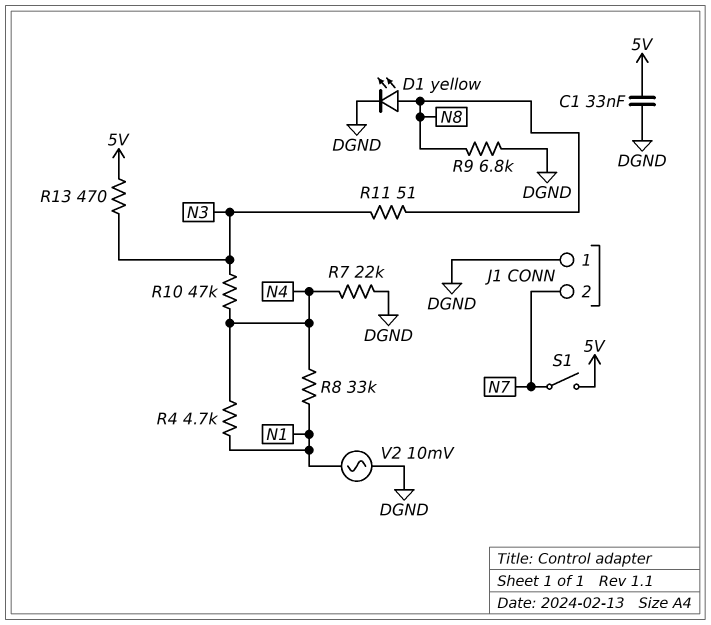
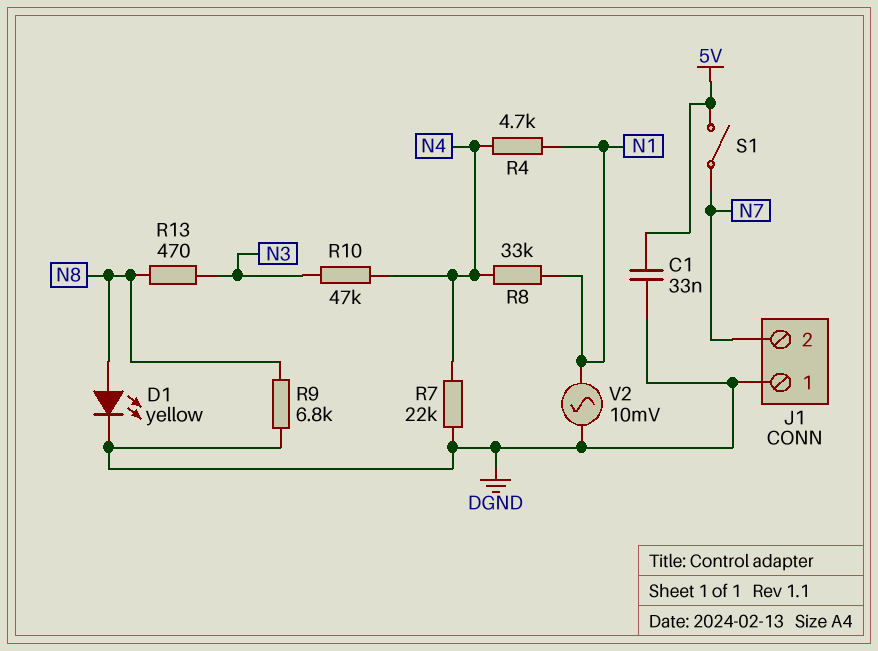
R11: 51 (N3, N8) -> none
R13: 470 (5V, N3) -> 470 (N3, N8)

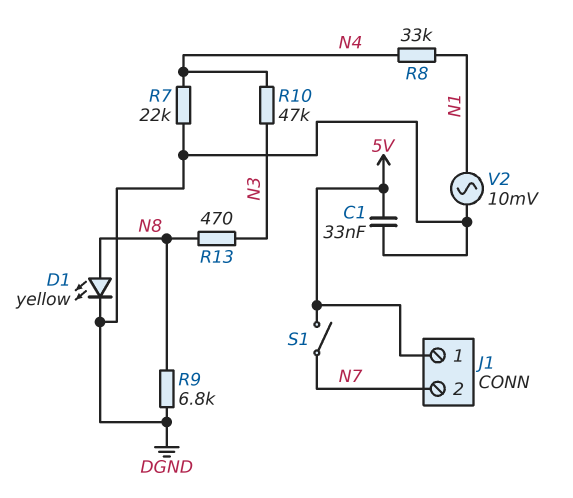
J1 pin 1: DGND -> 5V
R4: 4.7k (N1, N4) -> none

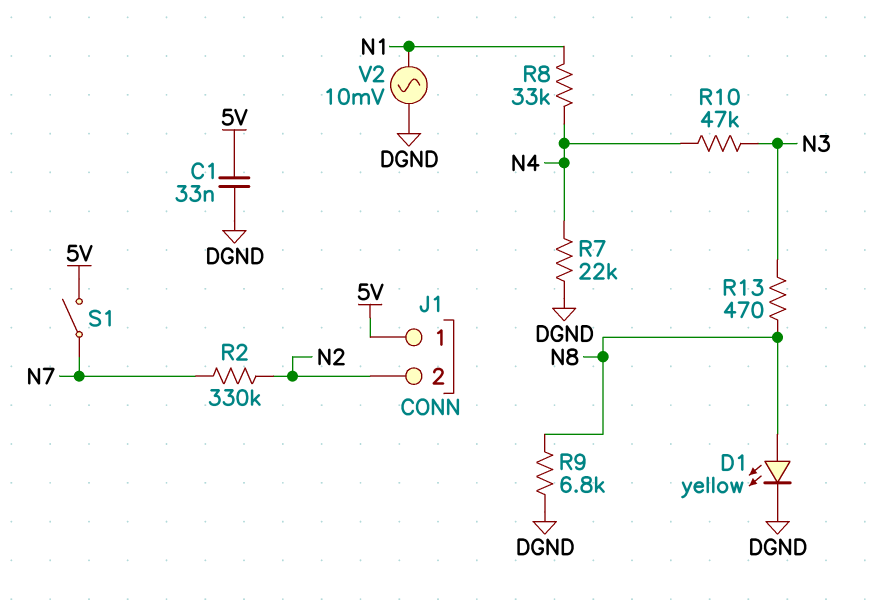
J1 pin 2: N7 -> N2
R2: none -> 330k (N2, N7)

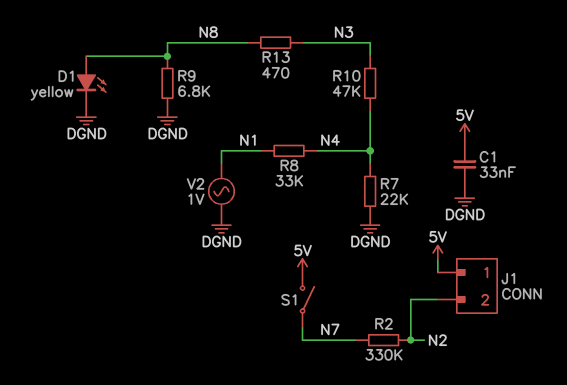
V2: AC 10mV (DGND, N1) -> AC 1V (DGND, N1)

